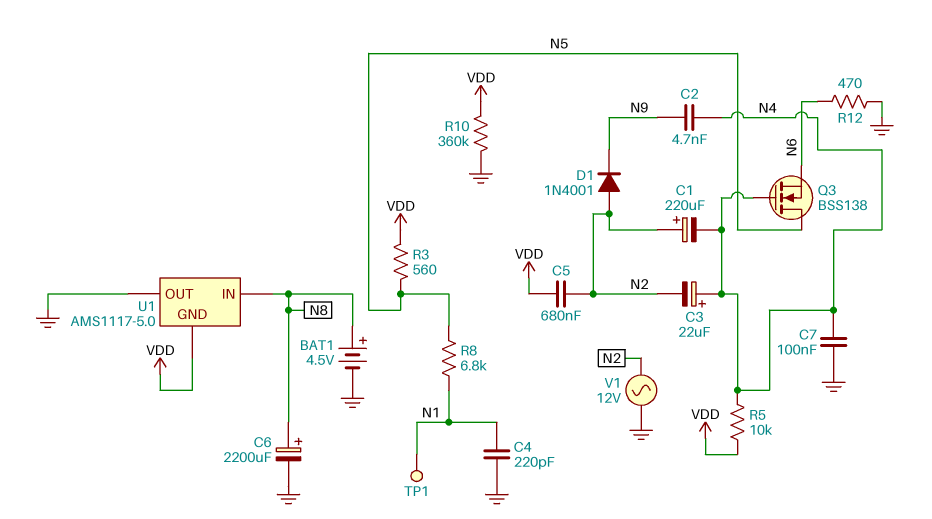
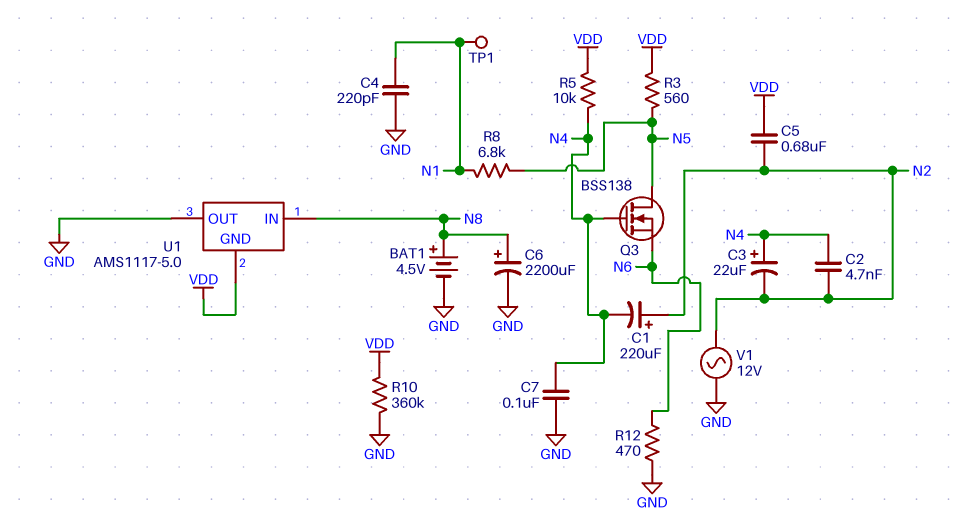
C2: 4.7nF (N4, N9) -> 4.7nF (N2, N4)
D1: diode 1N4001 (A N2, K N9) -> none

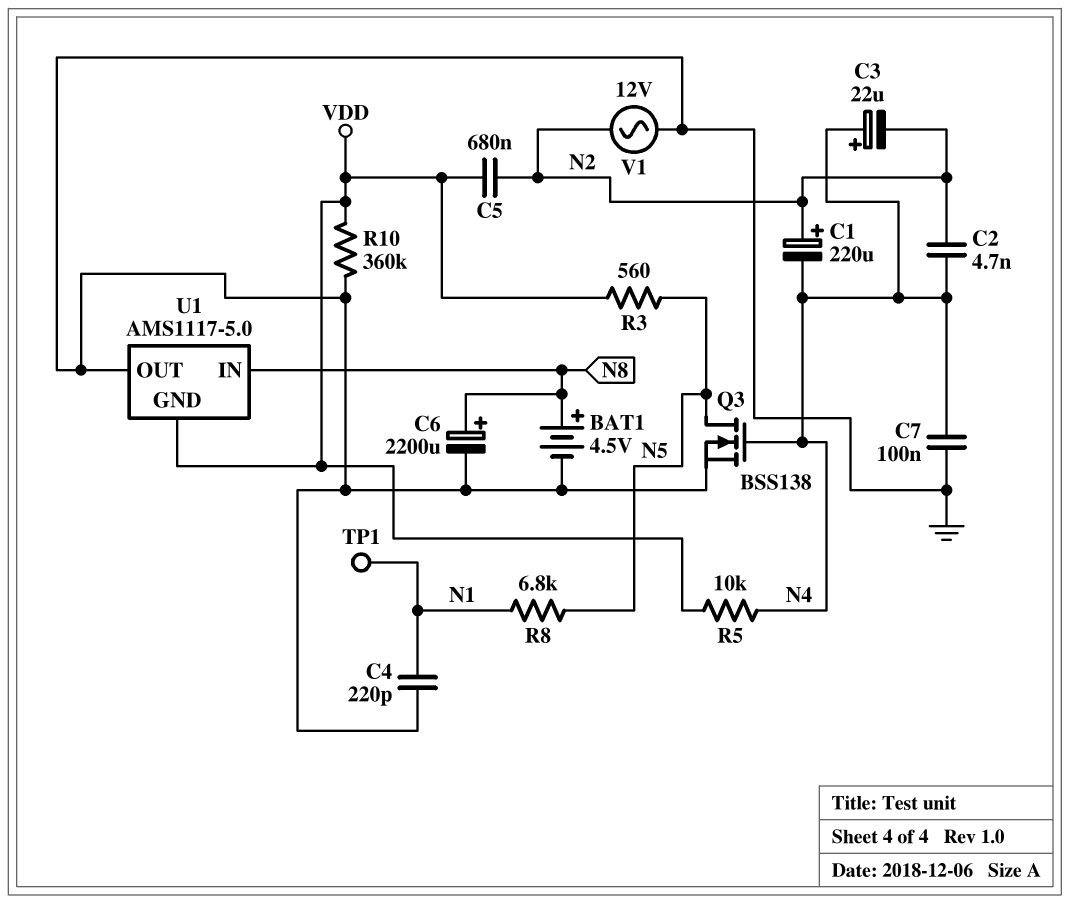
Q3: NMOS BSS138 (G N4, D N5, S N6) -> NMOS BSS138 (G N4, D N5, S GND)
R12: 470 (GND, N6) -> none

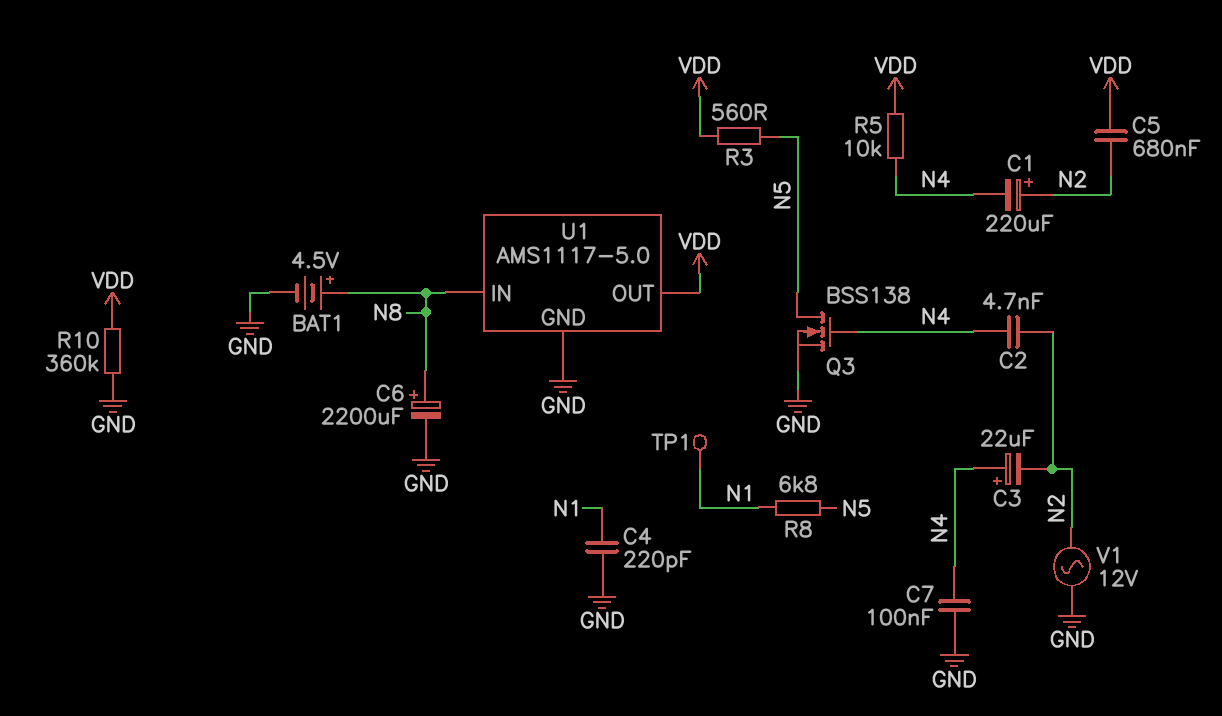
U1 pin GND: VDD -> GND
U1 pin OUT: GND -> VDD

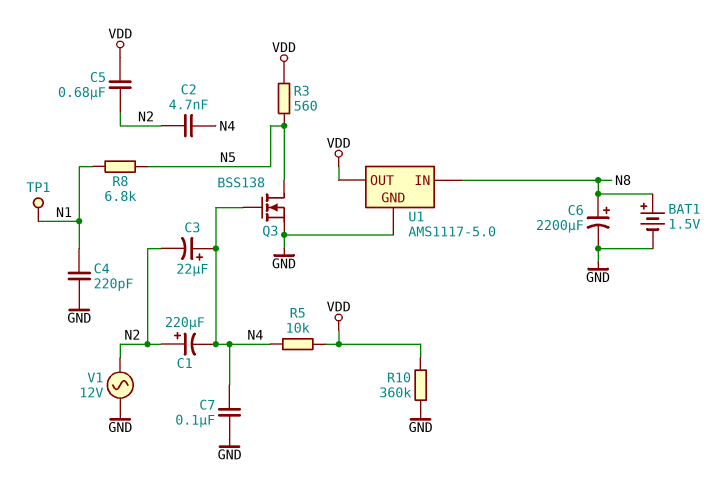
BAT1: 4.5V (plus N8, minus GND) -> 1.5V (plus N8, minus GND)

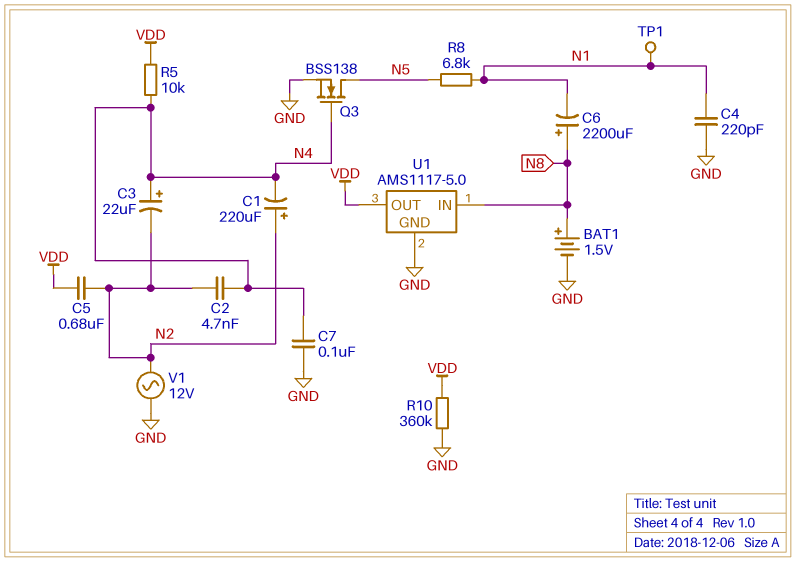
C6: 2200uF (plus N8, minus GND) -> 2200uF (plus N8, minus N1)
R3: 560 (N5, VDD) -> none

